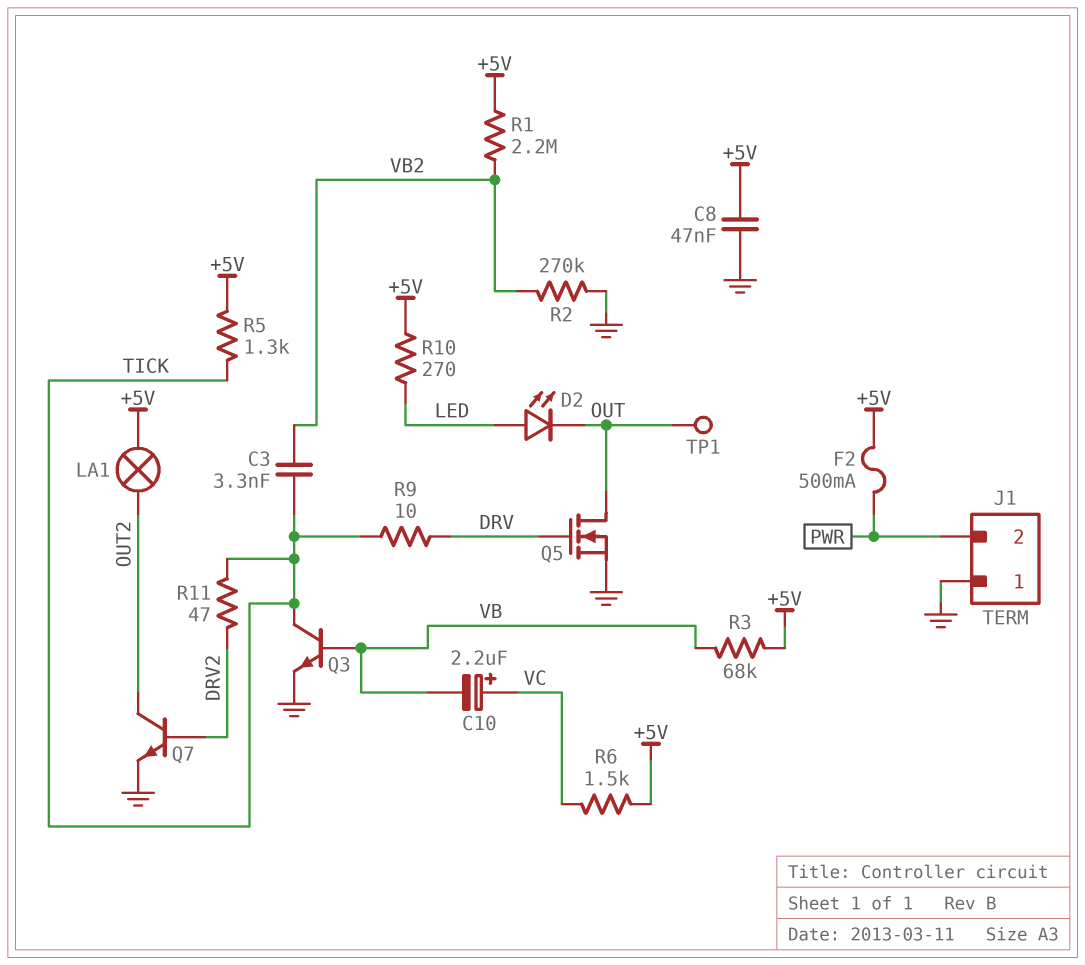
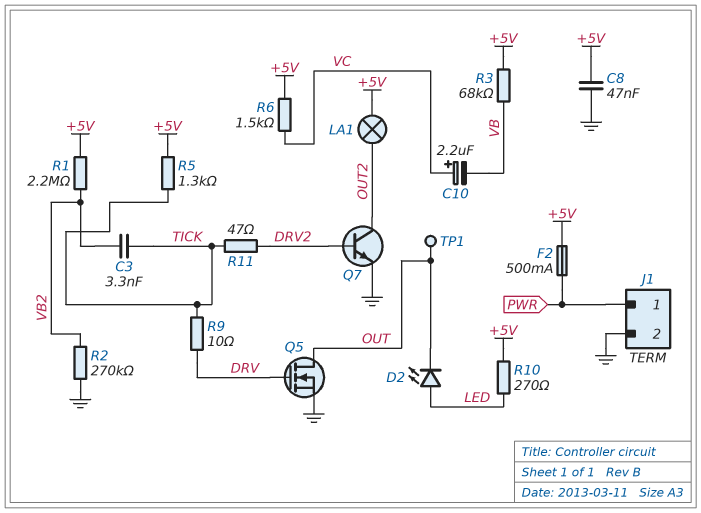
J1 pin 1: GND -> PWR
J1 pin 2: PWR -> GND
Q3: NPN (B VB, C TICK, E GND) -> none

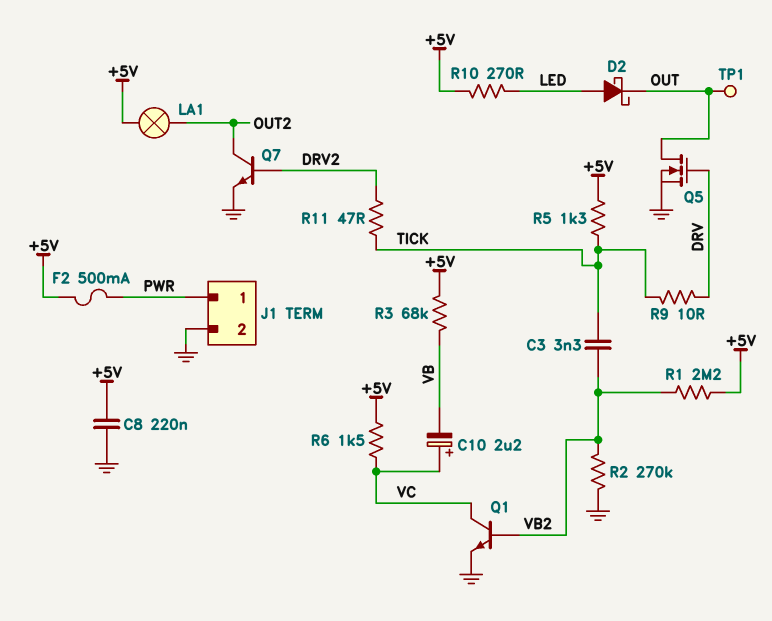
C8: 47nF (+5V, GND) -> 220nF (+5V, GND)
D2: LED (A LED, K OUT) -> schottky (A LED, K OUT)
Q1: none -> NPN (B VB2, C VC, E GND)

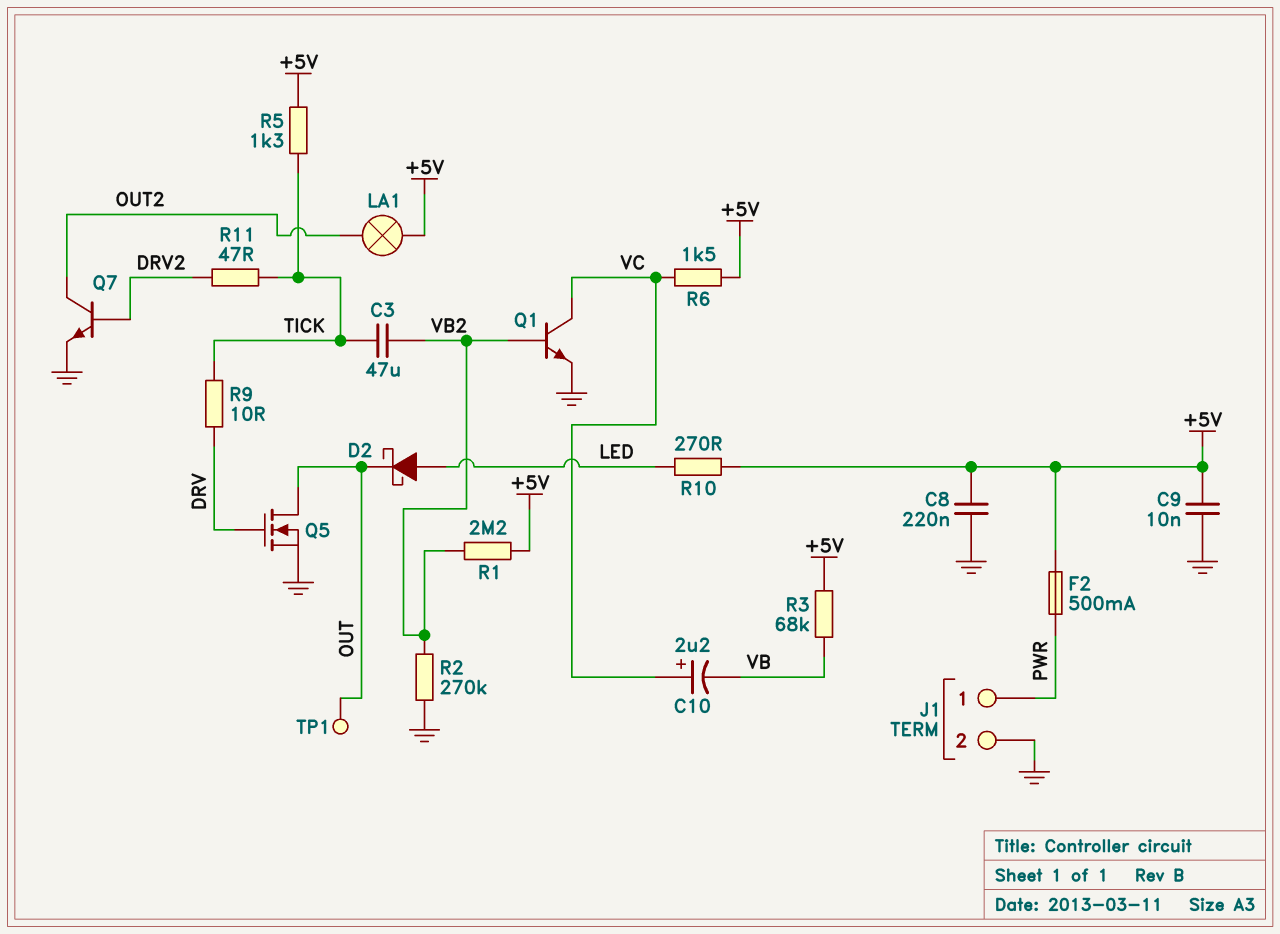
C3: 3.3nF (TICK, VB2) -> 47uF (TICK, VB2)
C9: none -> 10nF (+5V, GND)

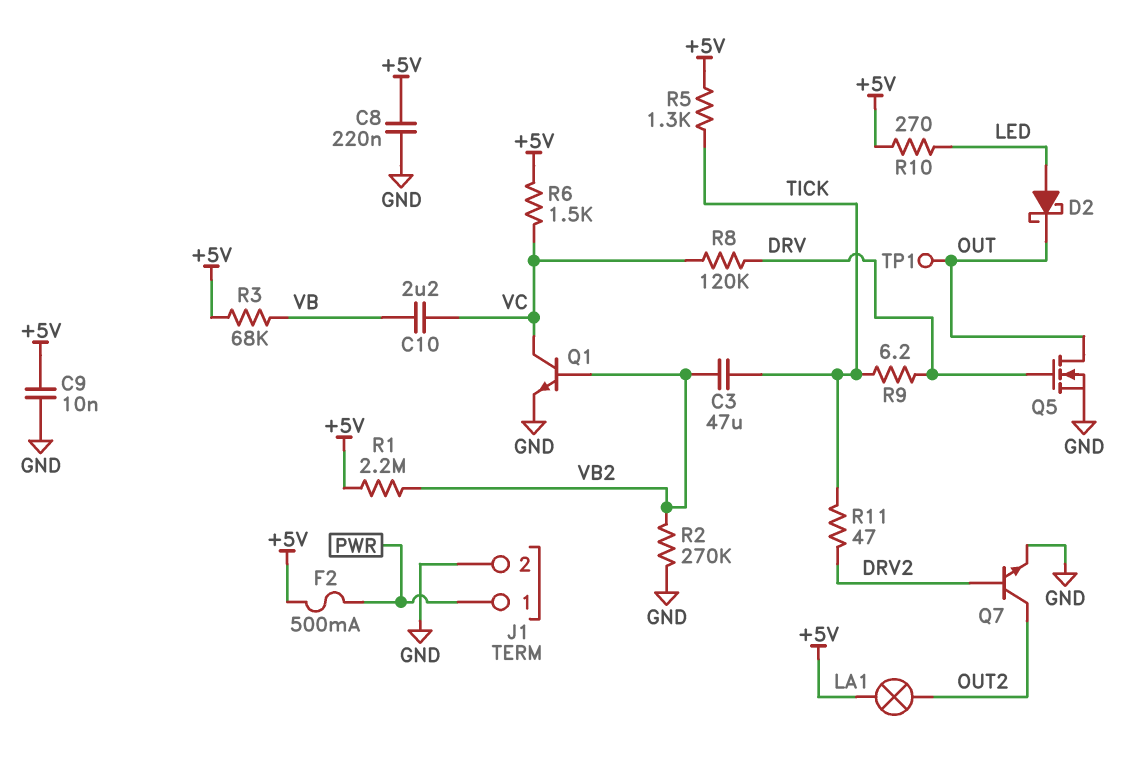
C10: 2.2uF (plus VC, minus VB) -> 2.2uF (VB, VC)
R8: none -> 120k (DRV, VC)
R9: 10 (DRV, TICK) -> 6.2 (DRV, TICK)

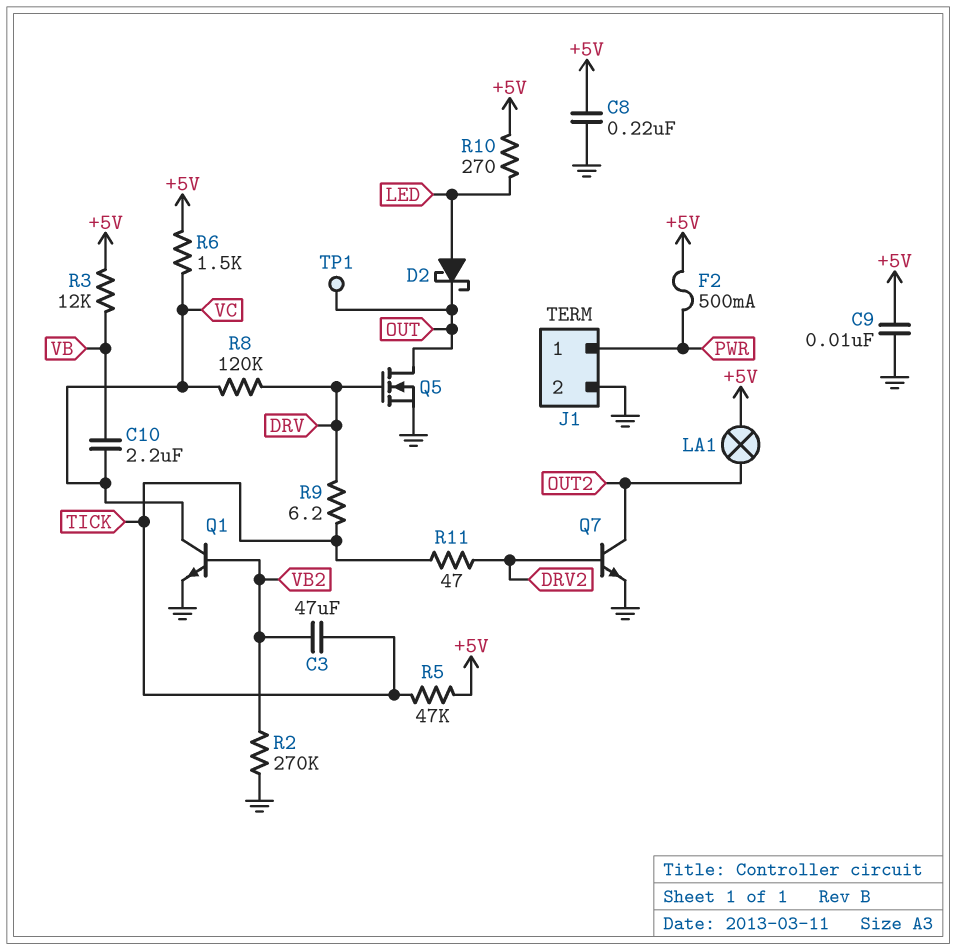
R1: 2.2M (+5V, VB2) -> none
R3: 68k (+5V, VB) -> 12k (+5V, VB)
R5: 1.3k (+5V, TICK) -> 47k (+5V, TICK)

